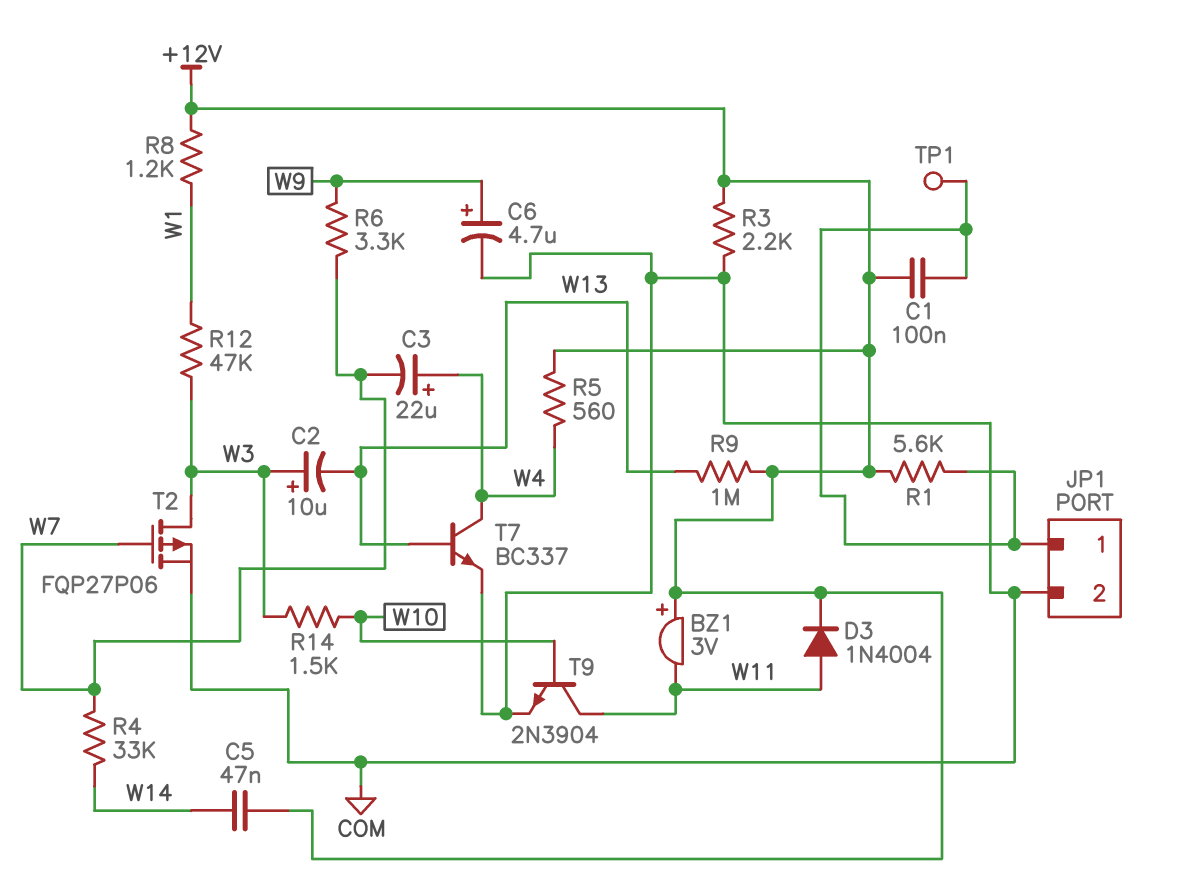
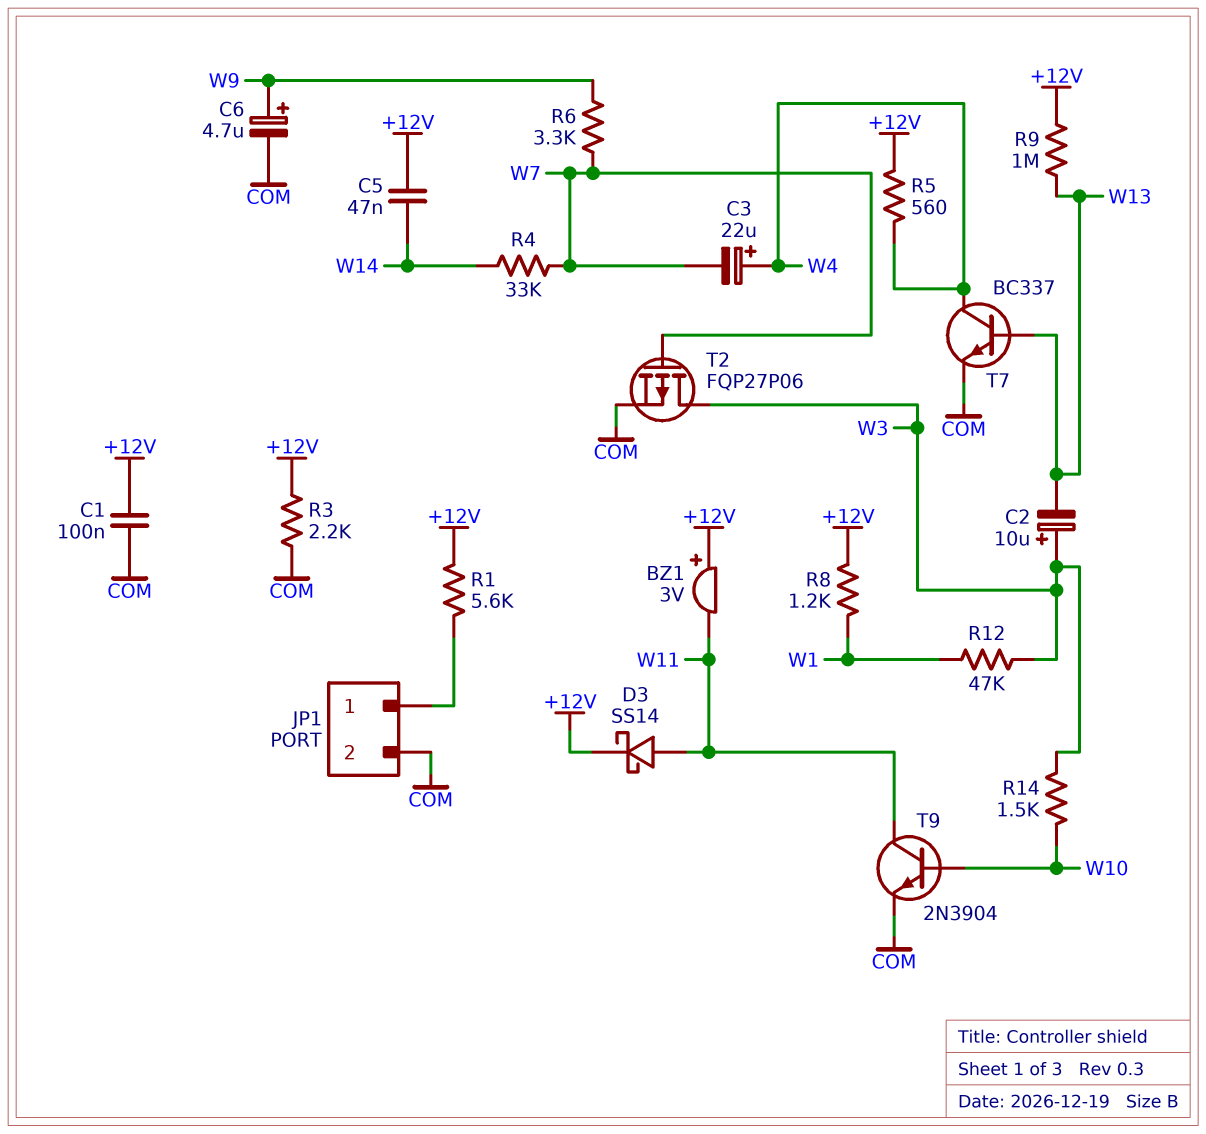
C1: 100nF (+12V, JP1/1) -> 100nF (+12V, COM)
D3: diode 1N4004 (A W11, K +12V) -> schottky SS14 (A W11, K +12V)
TP1: test point (JP1/1) -> none

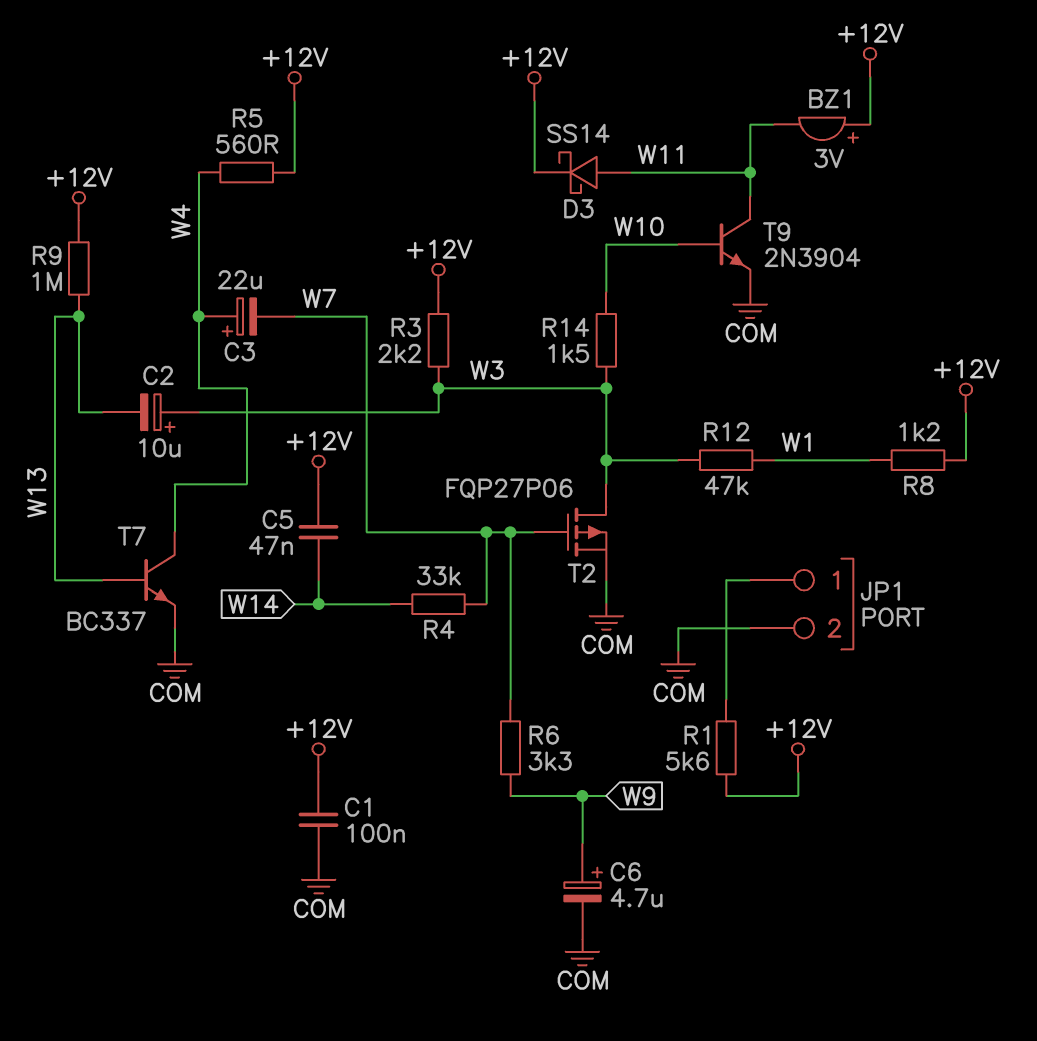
R3: 2.2k (+12V, COM) -> 2.2k (+12V, W3)

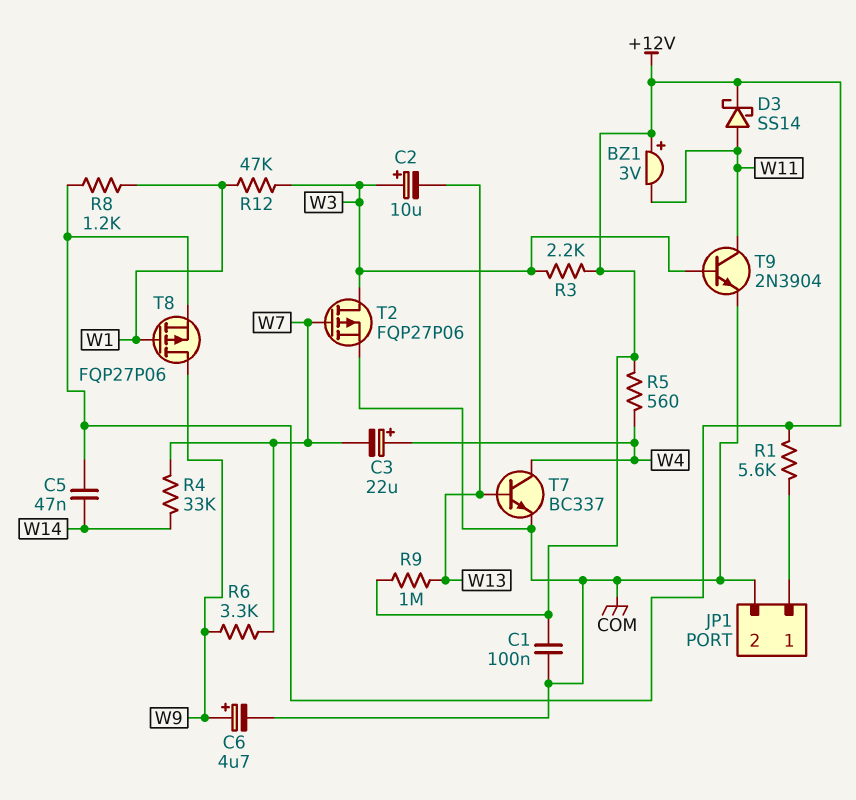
R14: 1.5k (W3, W10) -> none
T8: none -> PMOS FQP27P06 (G W1, D W9, S +12V)
T9: NPN 2N3904 (B W10, C W11, E COM) -> NPN 2N3904 (B W3, C W11, E COM)

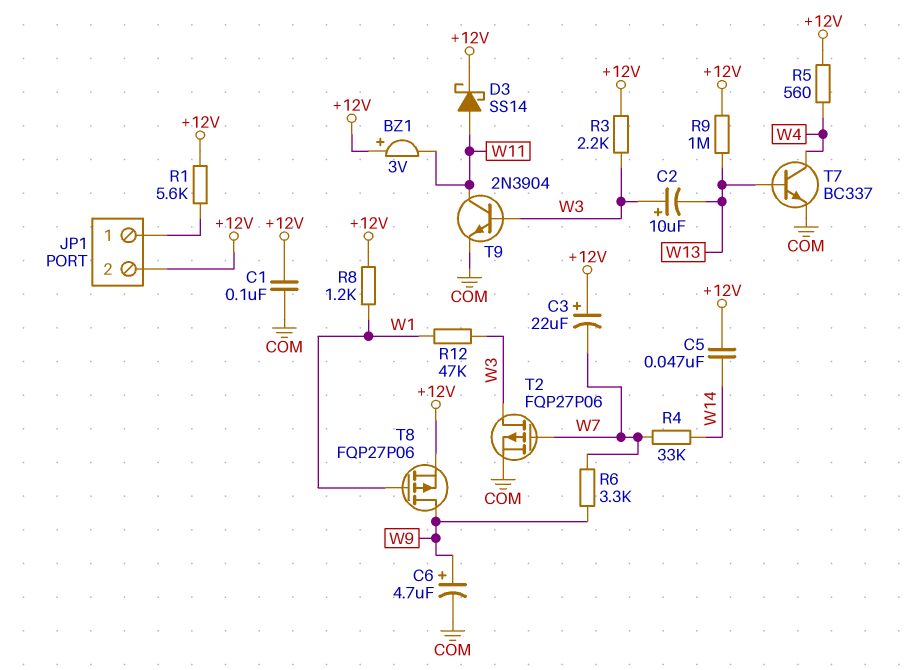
C3: 22uF (plus W4, minus W7) -> 22uF (plus +12V, minus W7)
JP1 pin 2: COM -> +12V

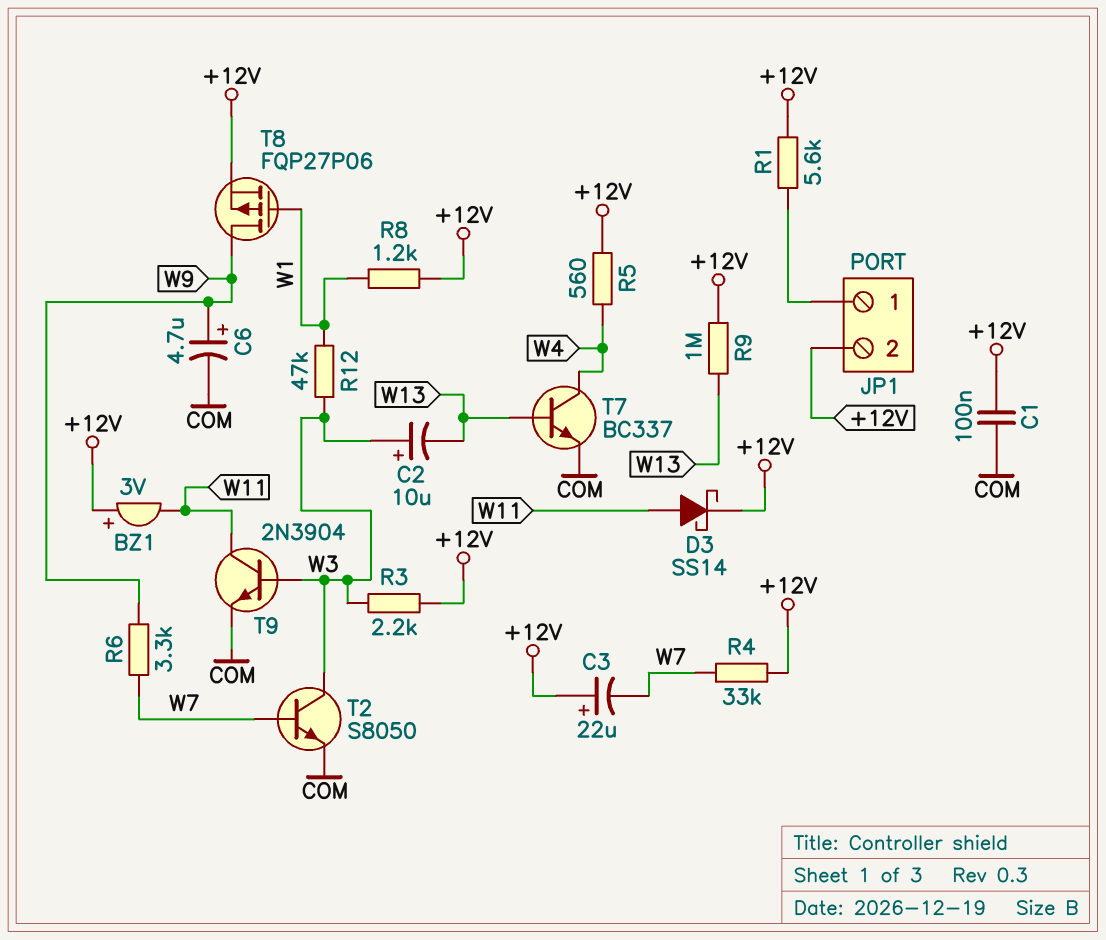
C5: 47nF (+12V, W14) -> none
R4: 33k (W7, W14) -> 33k (+12V, W7)
T2: PMOS FQP27P06 (G W7, D W3, S COM) -> NPN S8050 (B W7, C W3, E COM)

